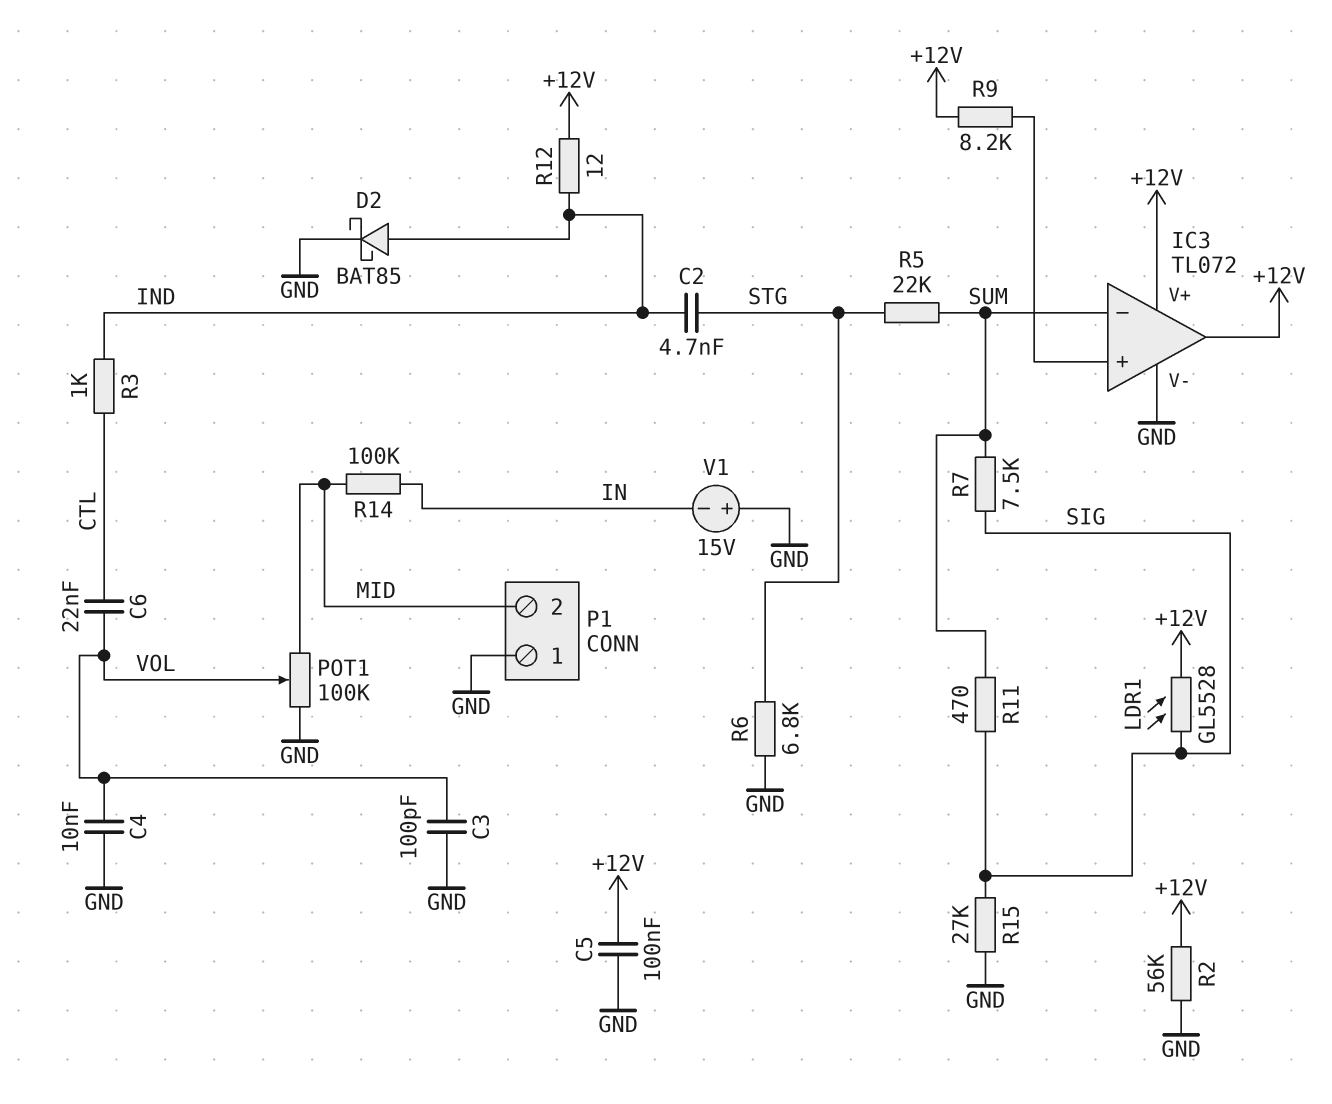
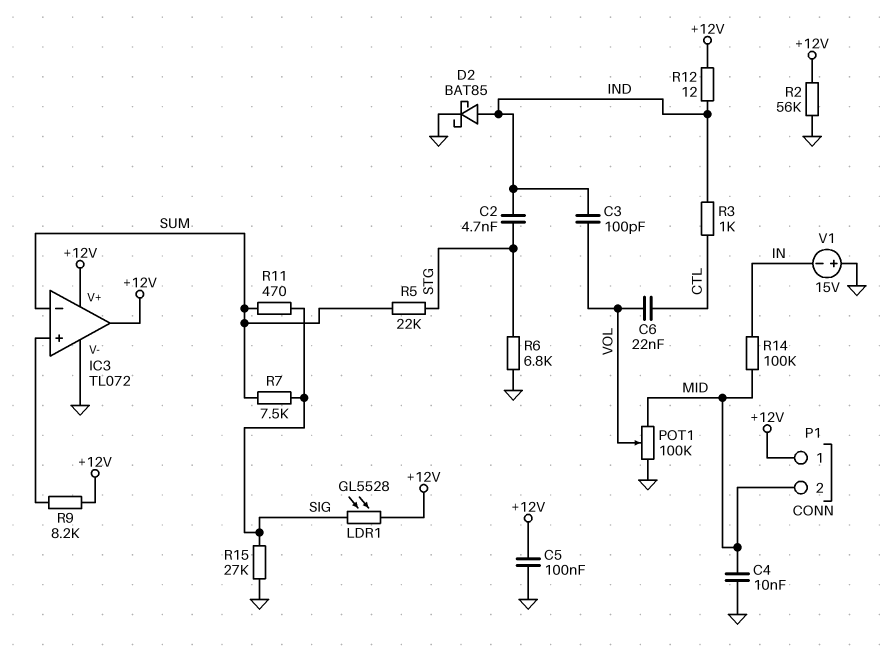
C3: 100pF (GND, VOL) -> 100pF (IND, VOL)
C4: 10nF (GND, VOL) -> 10nF (GND, MID)
P1 pin 1: GND -> +12V

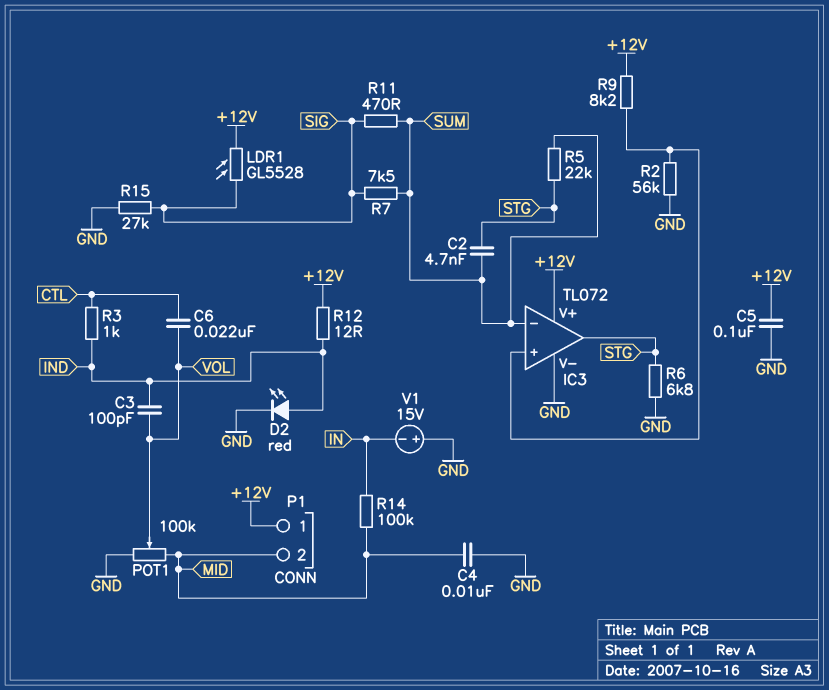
C2: 4.7nF (IND, STG) -> 4.7nF (STG, SUM)
D2: schottky BAT85 (A IND, K GND) -> LED red (A IND, K GND)
IC3 pin out: +12V -> STG
R2: 56k (+12V, GND) -> 56k (GND, IC3/in+)

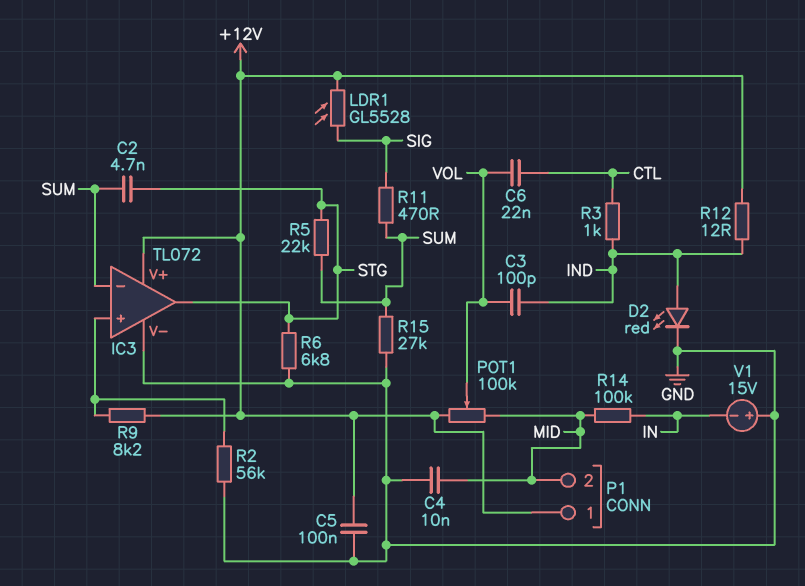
POT1: 100k (GND, MID, wiper VOL) -> 100k (+12V, MID, wiper VOL)
R7: 7.5k (SIG, SUM) -> none
R15: 27k (GND, SIG) -> 27k (GND, SUM)

